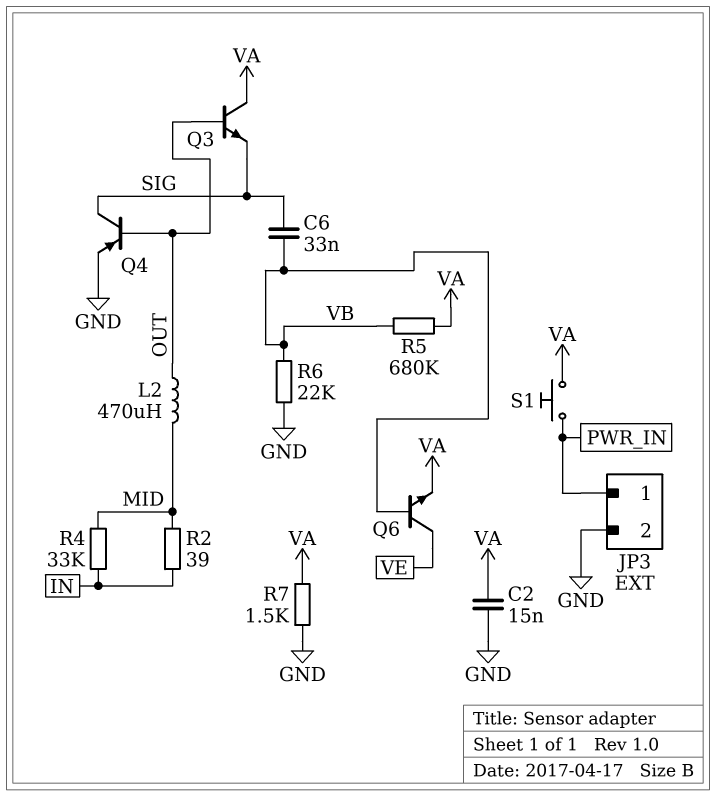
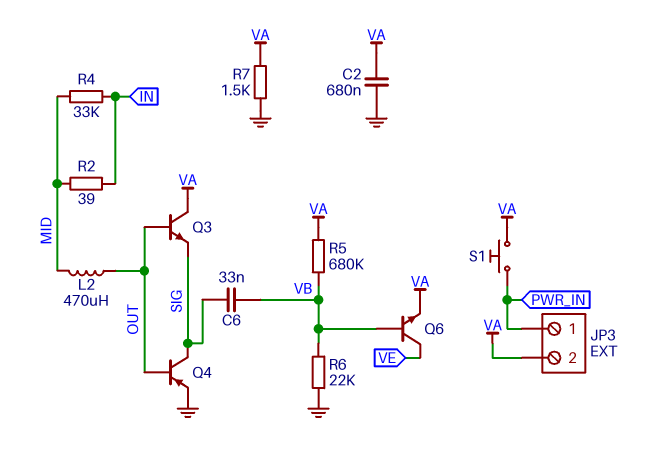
C2: 15nF (GND, VA) -> 680nF (GND, VA)
JP3 pin 2: GND -> VA

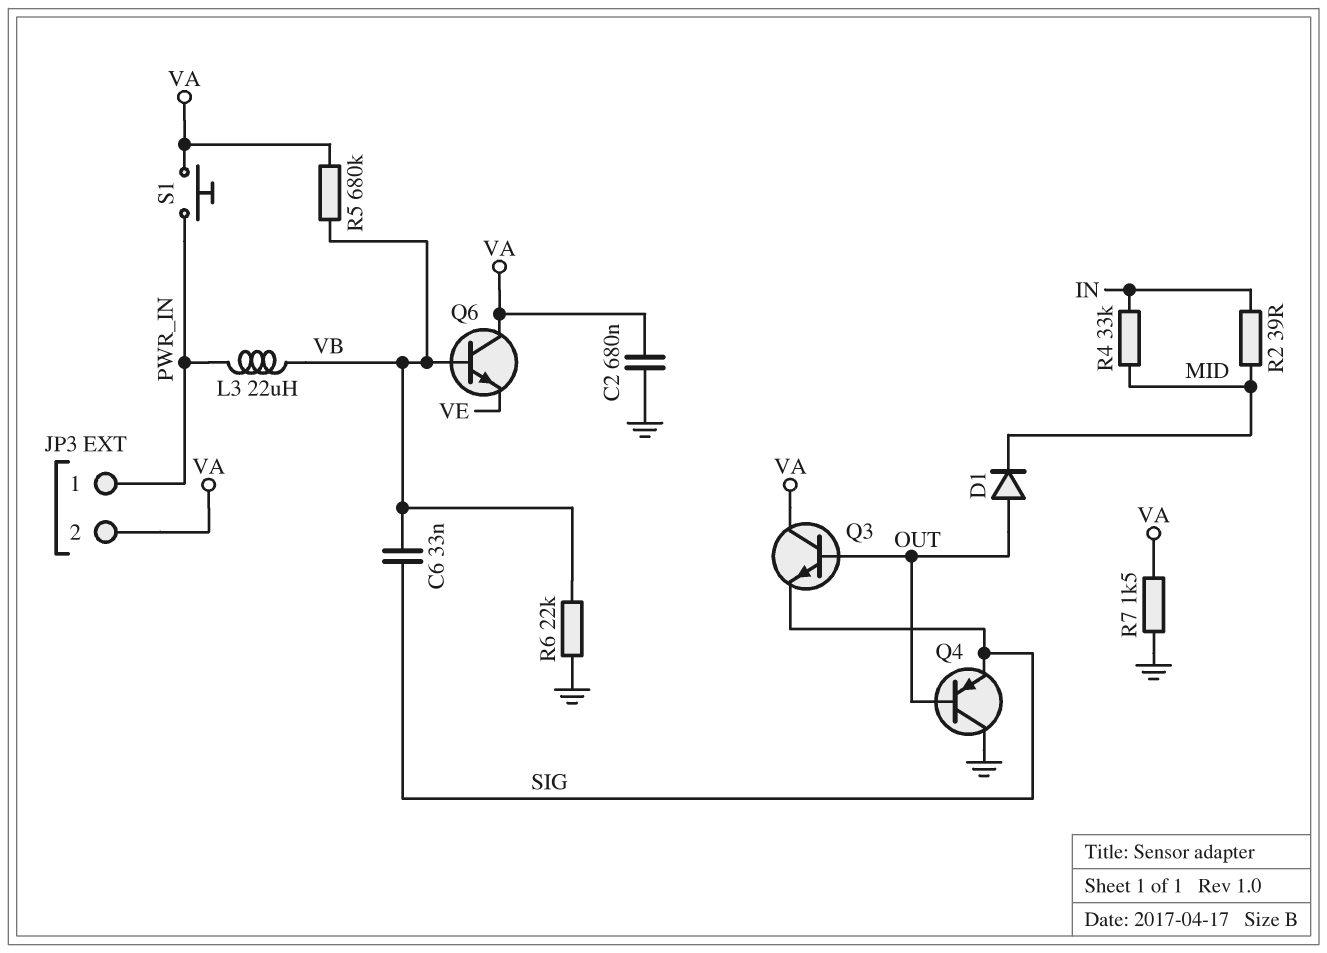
D1: none -> diode (A OUT, K MID)
L2: 470uH (MID, OUT) -> none
L3: none -> 22uH (PWR_IN, VB)
Q4: PNP (B OUT, C SIG, E GND) -> PNP (B OUT, C GND, E SIG)
Q6: NPN (B VB, C VE, E VA) -> NPN (B VB, C VA, E VE)

